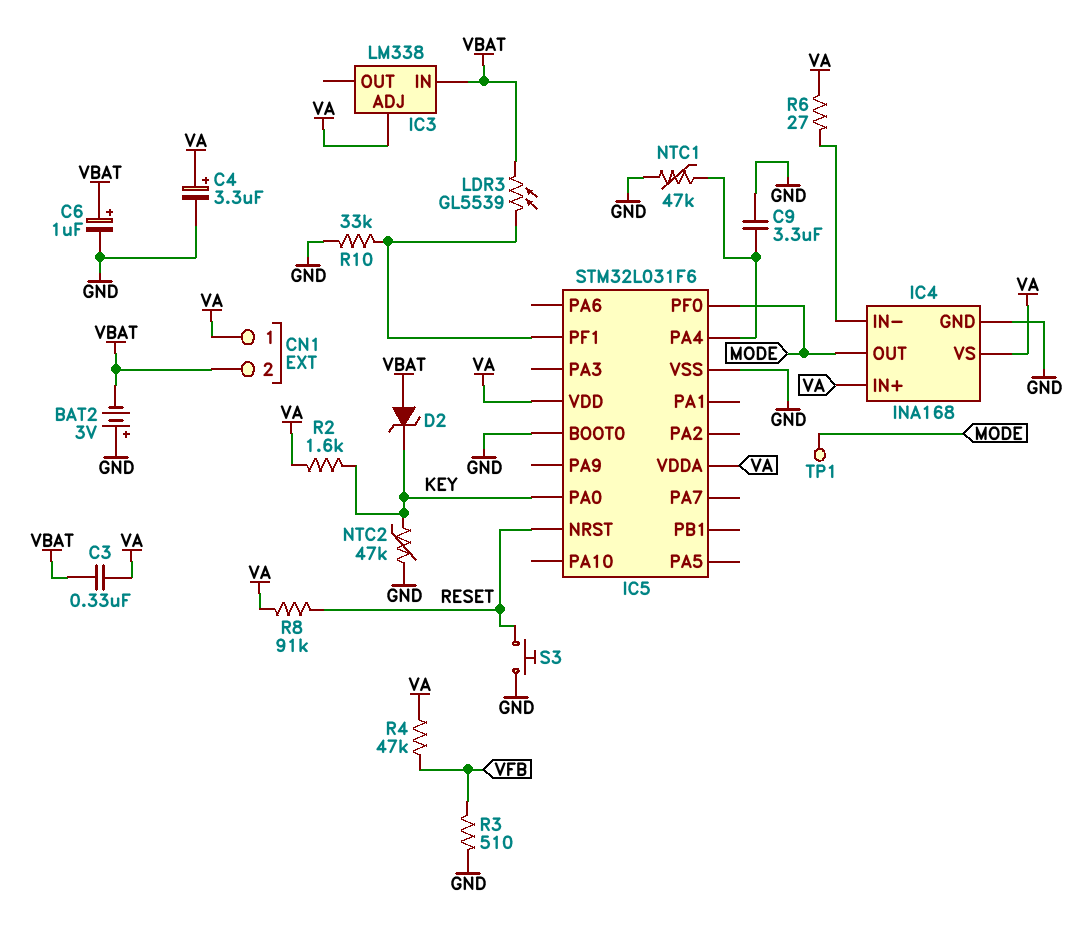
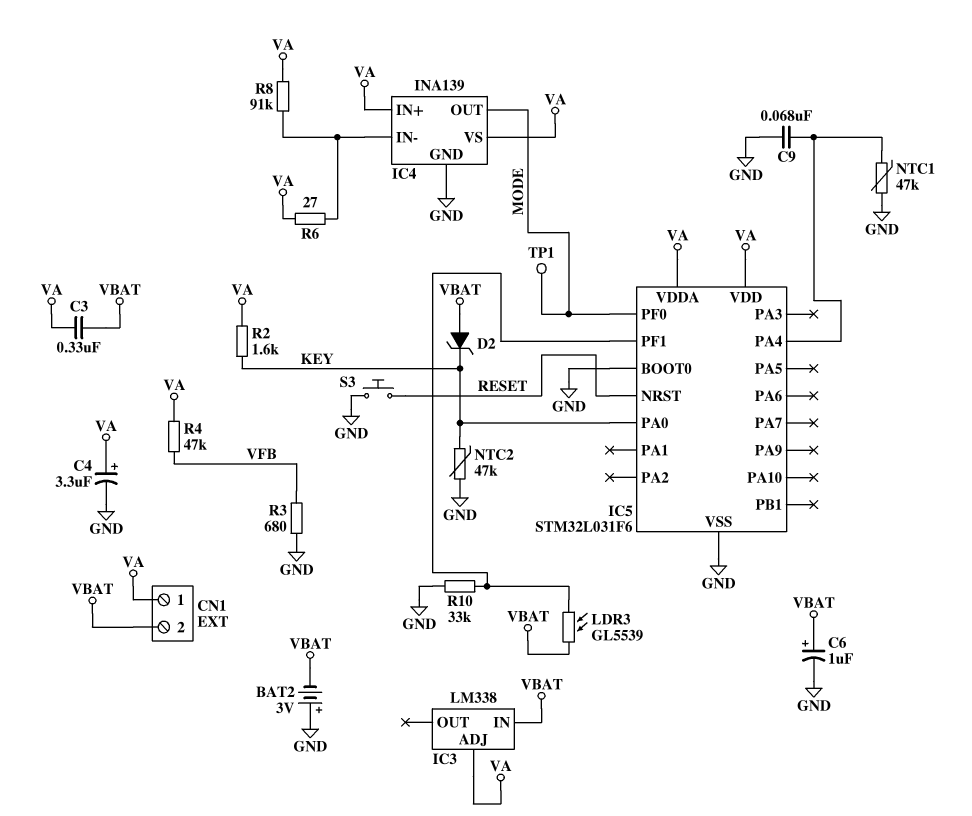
C9: 3.3uF (GND, IC5/PA4) -> 68nF (GND, IC5/PA4)
IC4: INA168 -> INA139
R3: 510 (GND, VFB) -> 680 (GND, VFB)
R8: 91k (RESET, VA) -> 91k (IC4/IN-, VA)

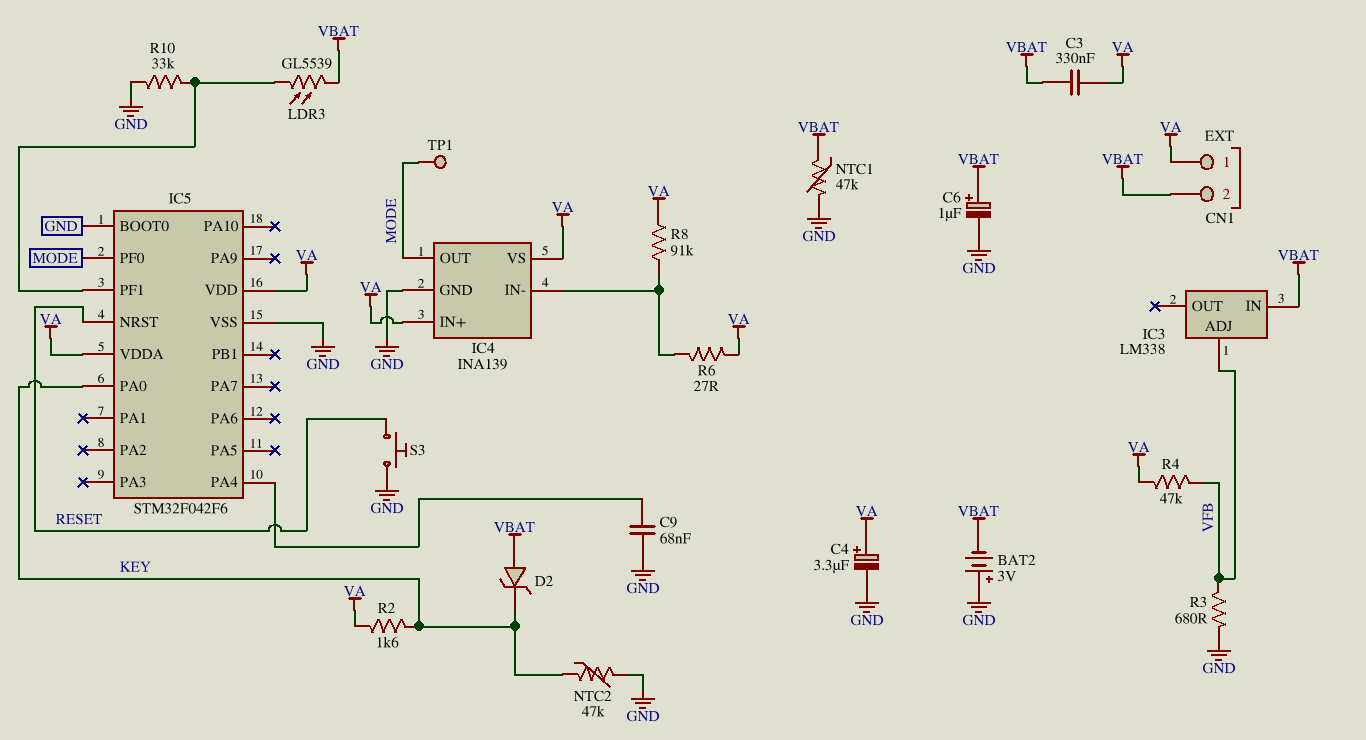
IC3 pin ADJ: VA -> VFB
IC5: STM32L031F6 -> STM32F042F6
NTC1: 47k (GND, IC5/PA4) -> 47k (GND, VBAT)

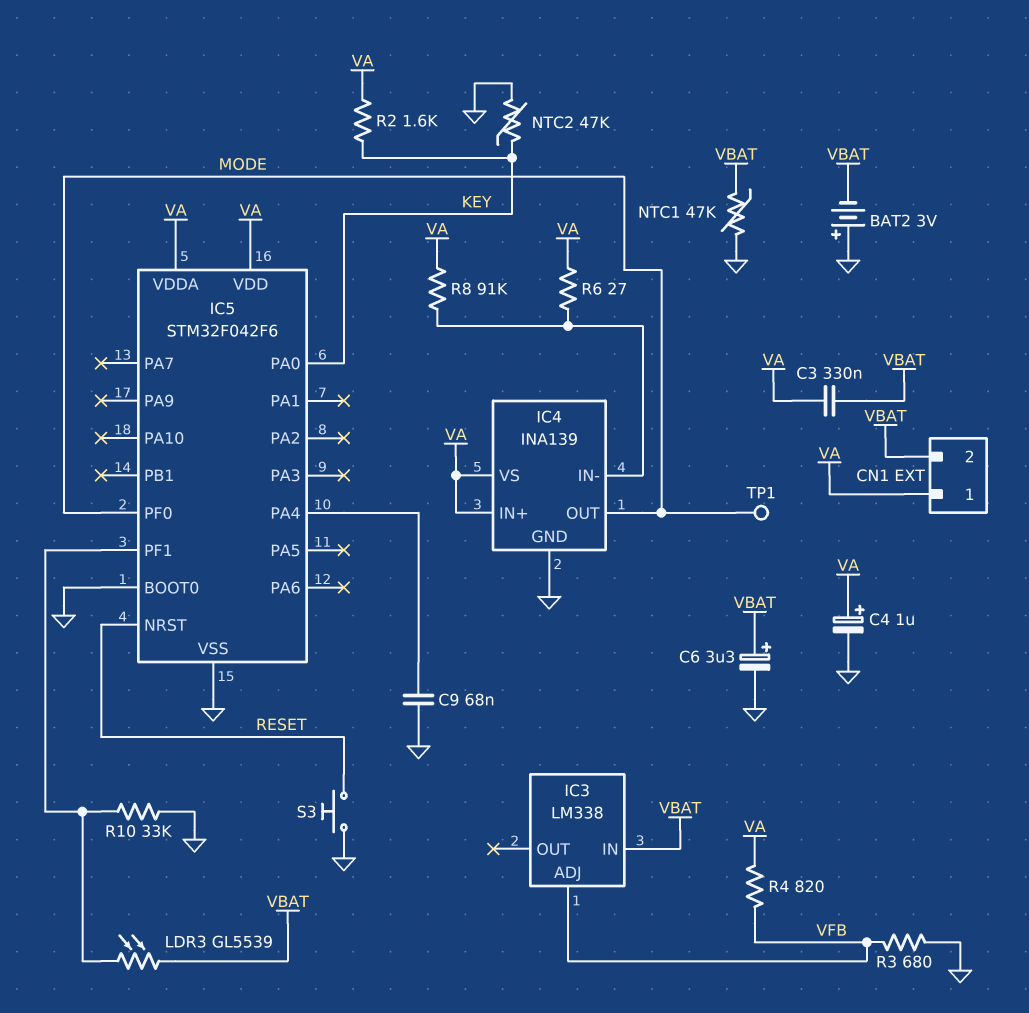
C4: 3.3uF (plus VA, minus GND) -> 1uF (plus VA, minus GND)
C6: 1uF (plus VBAT, minus GND) -> 3.3uF (plus VBAT, minus GND)
D2: zener (A VBAT, K KEY) -> none
R4: 47k (VA, VFB) -> 820 (VA, VFB)

